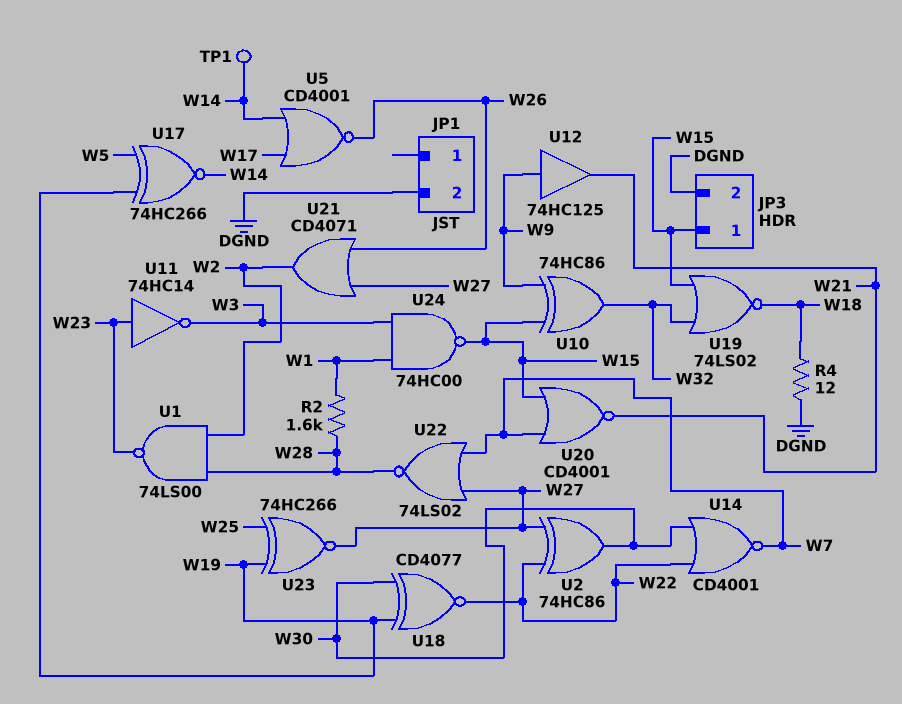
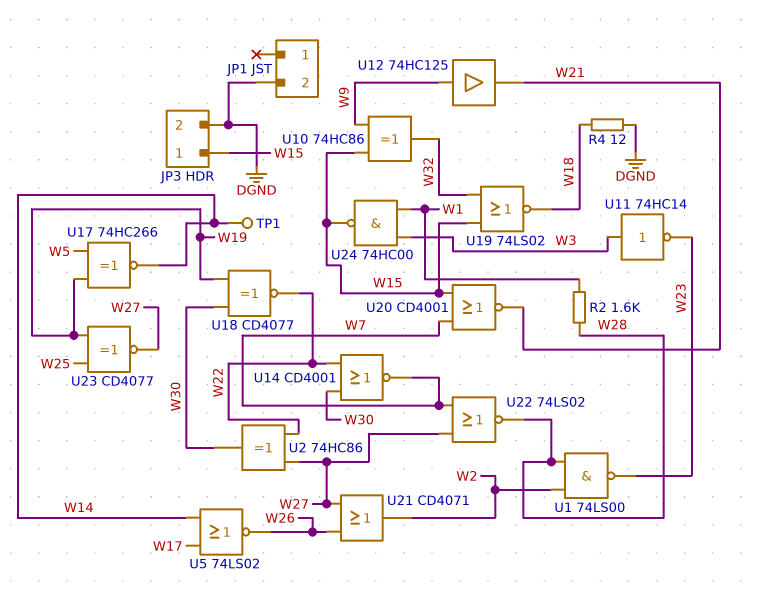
U5: NOR CD4001 (in W14, in W17, out W26) -> NOR 74LS02 (in W14, in W17, out W26)
U11: NOT 74HC14 (in W23, out W3) -> NOT 74HC14 (in W3, out W23)
U23: XNOR 74HC266 (in W19, in W25, out W27) -> XNOR CD4077 (in W19, in W25, out W27)

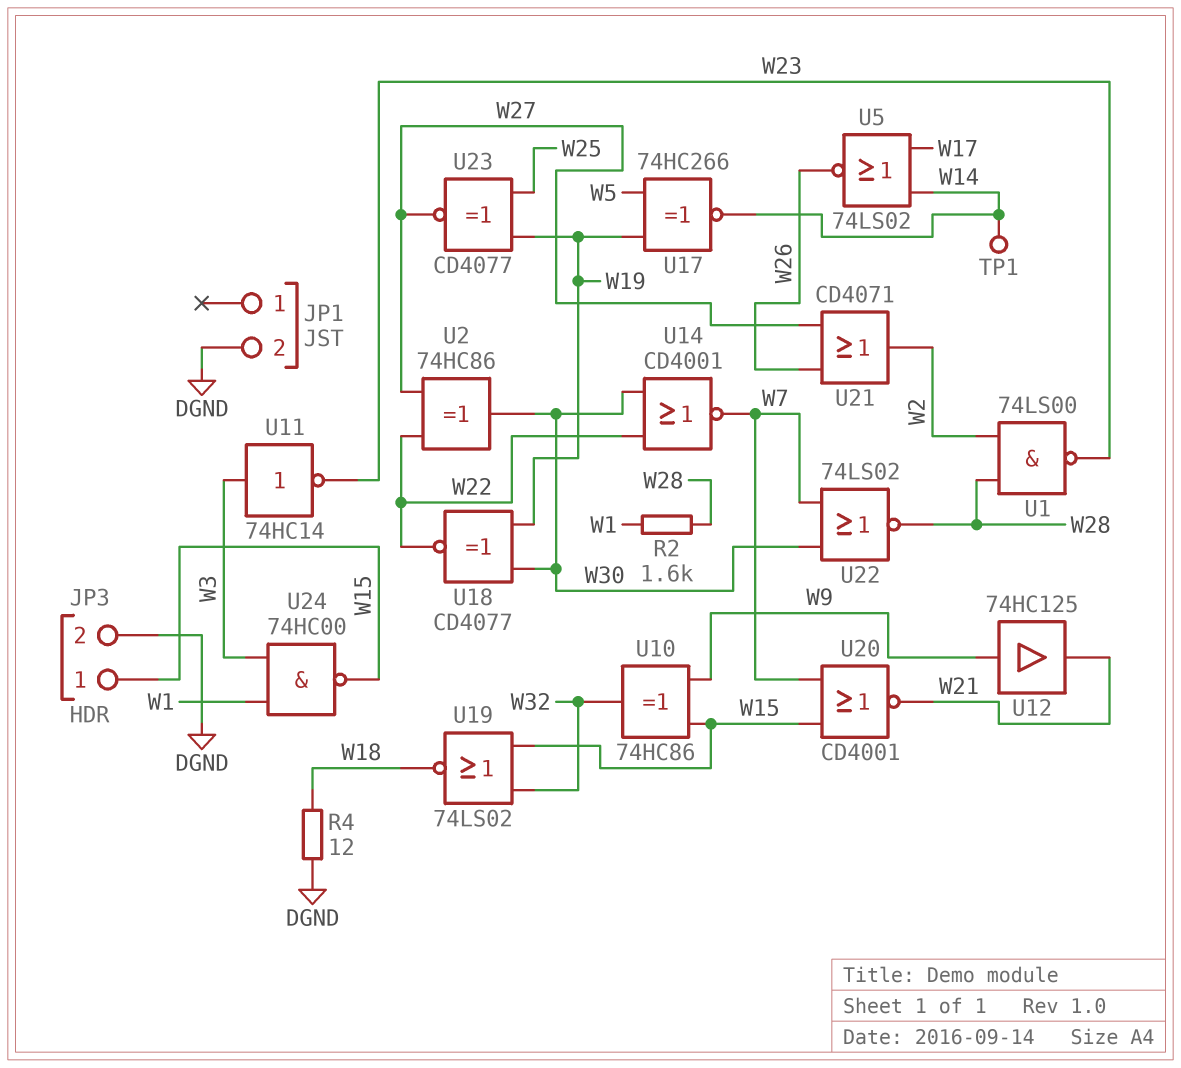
U22: NOR 74LS02 (in W7, in W27, out W28) -> NOR 74LS02 (in W7, in W30, out W28)

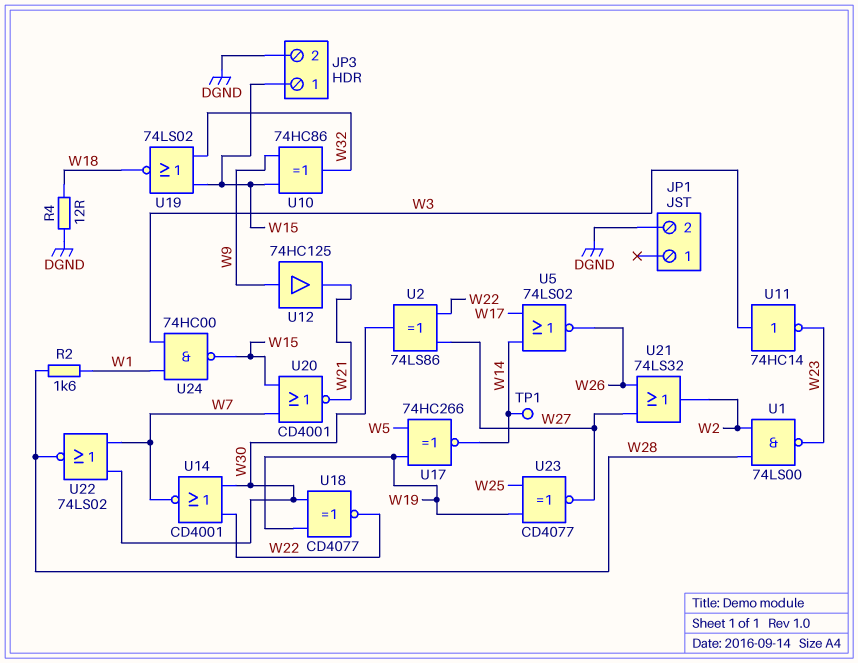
U2: XOR 74HC86 (in W22, in W27, out W30) -> XOR 74LS86 (in W22, in W27, out W30)
U21: OR CD4071 (in W26, in W27, out W2) -> OR 74LS32 (in W26, in W27, out W2)

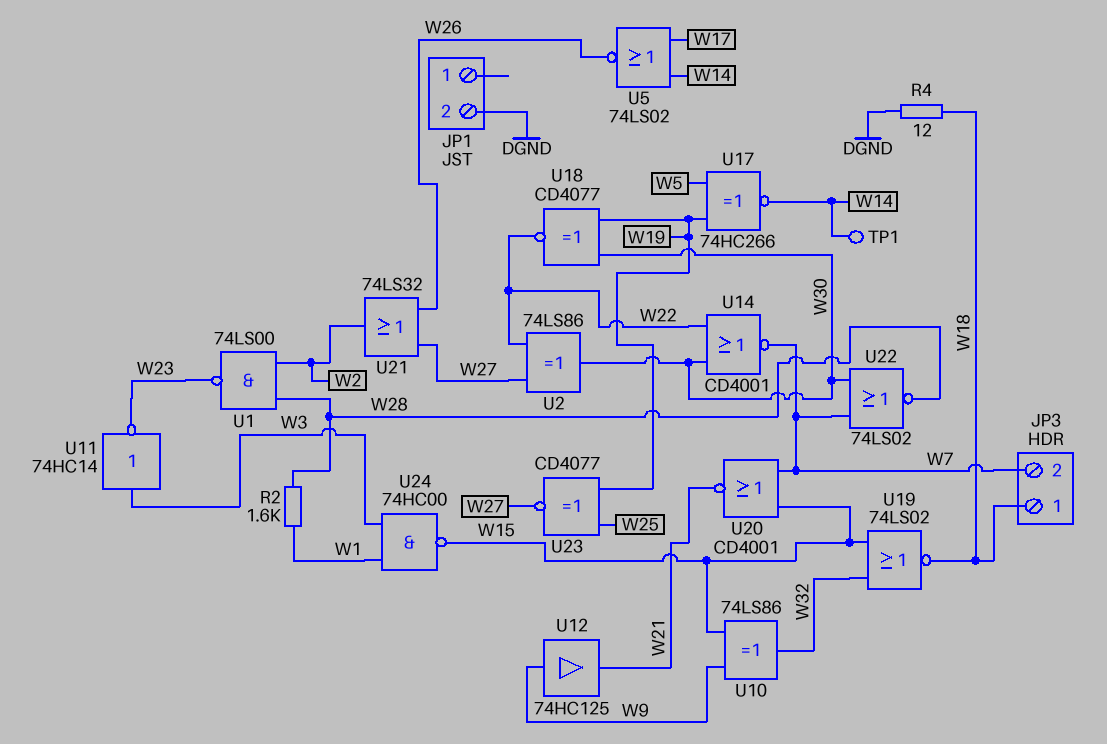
JP3 pin 1: W15 -> W18
JP3 pin 2: DGND -> W7
U10: XOR 74HC86 (in W9, in W15, out W32) -> XOR 74LS86 (in W9, in W15, out W32)

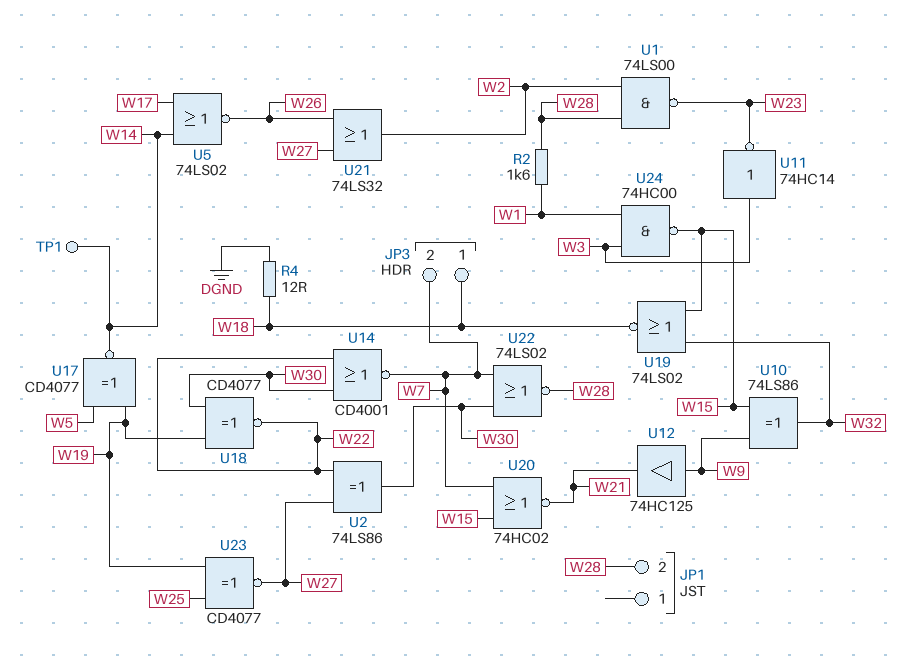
JP1 pin 2: DGND -> W28
U17: XNOR 74HC266 (in W5, in W19, out W14) -> XNOR CD4077 (in W5, in W19, out W14)
U20: NOR CD4001 (in W7, in W15, out W21) -> NOR 74HC02 (in W7, in W15, out W21)

